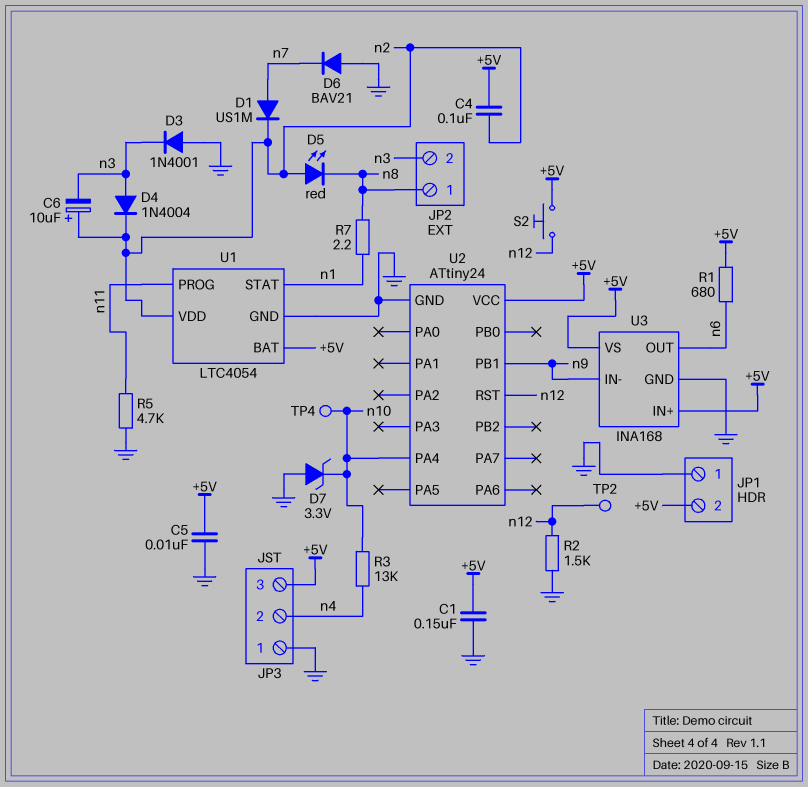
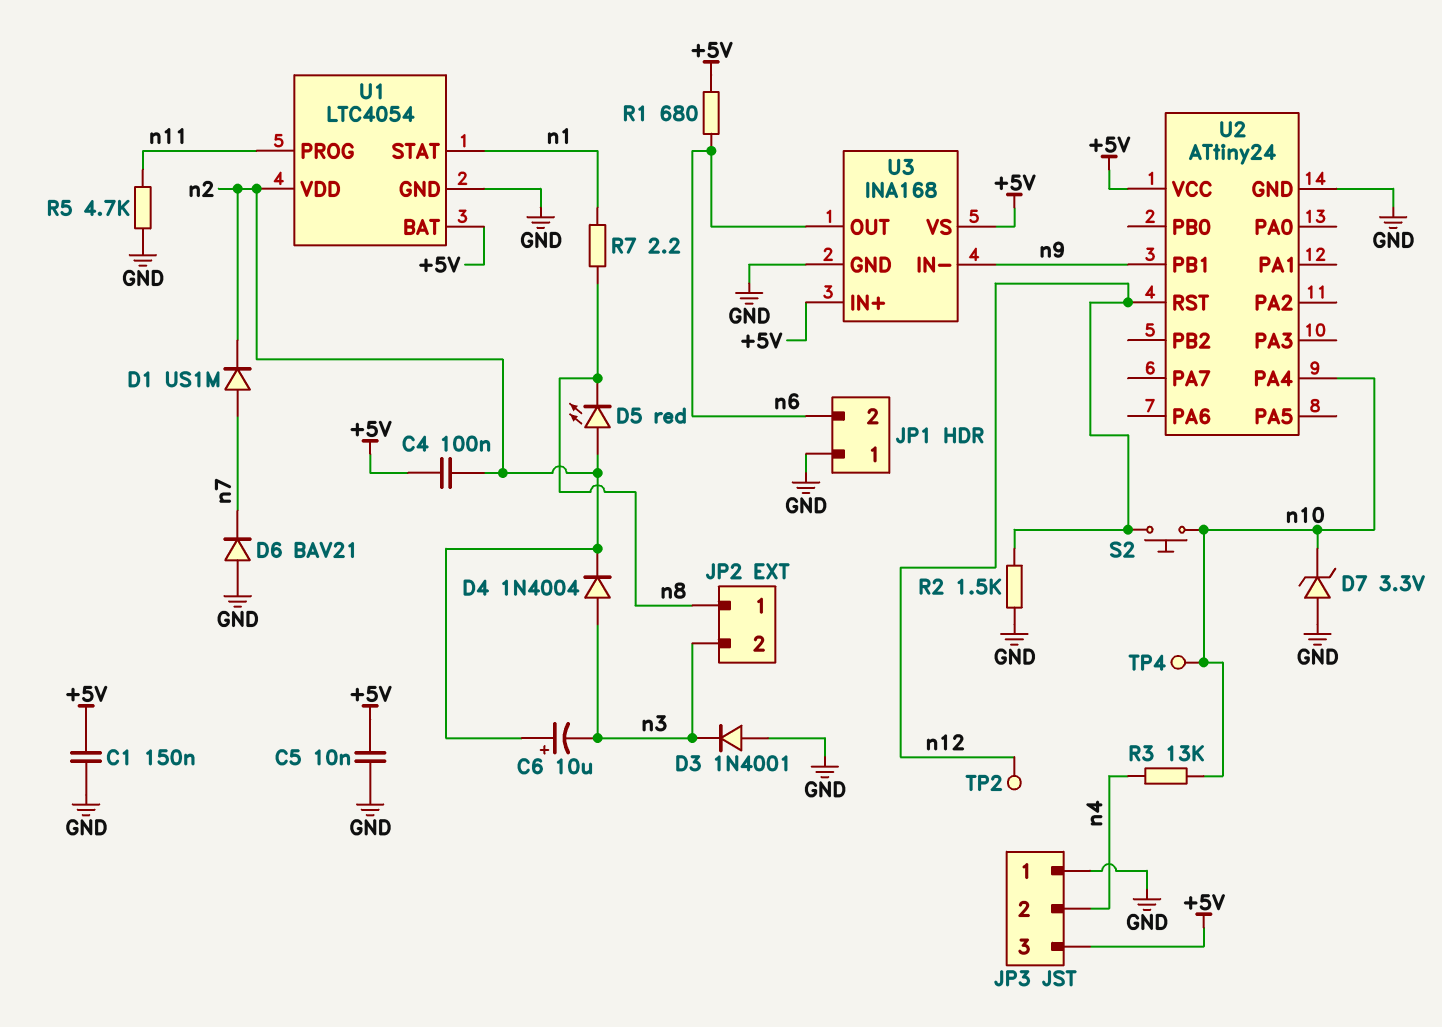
JP1 pin 2: +5V -> n6
S2: button (+5V, n12) -> button (n10, n12)

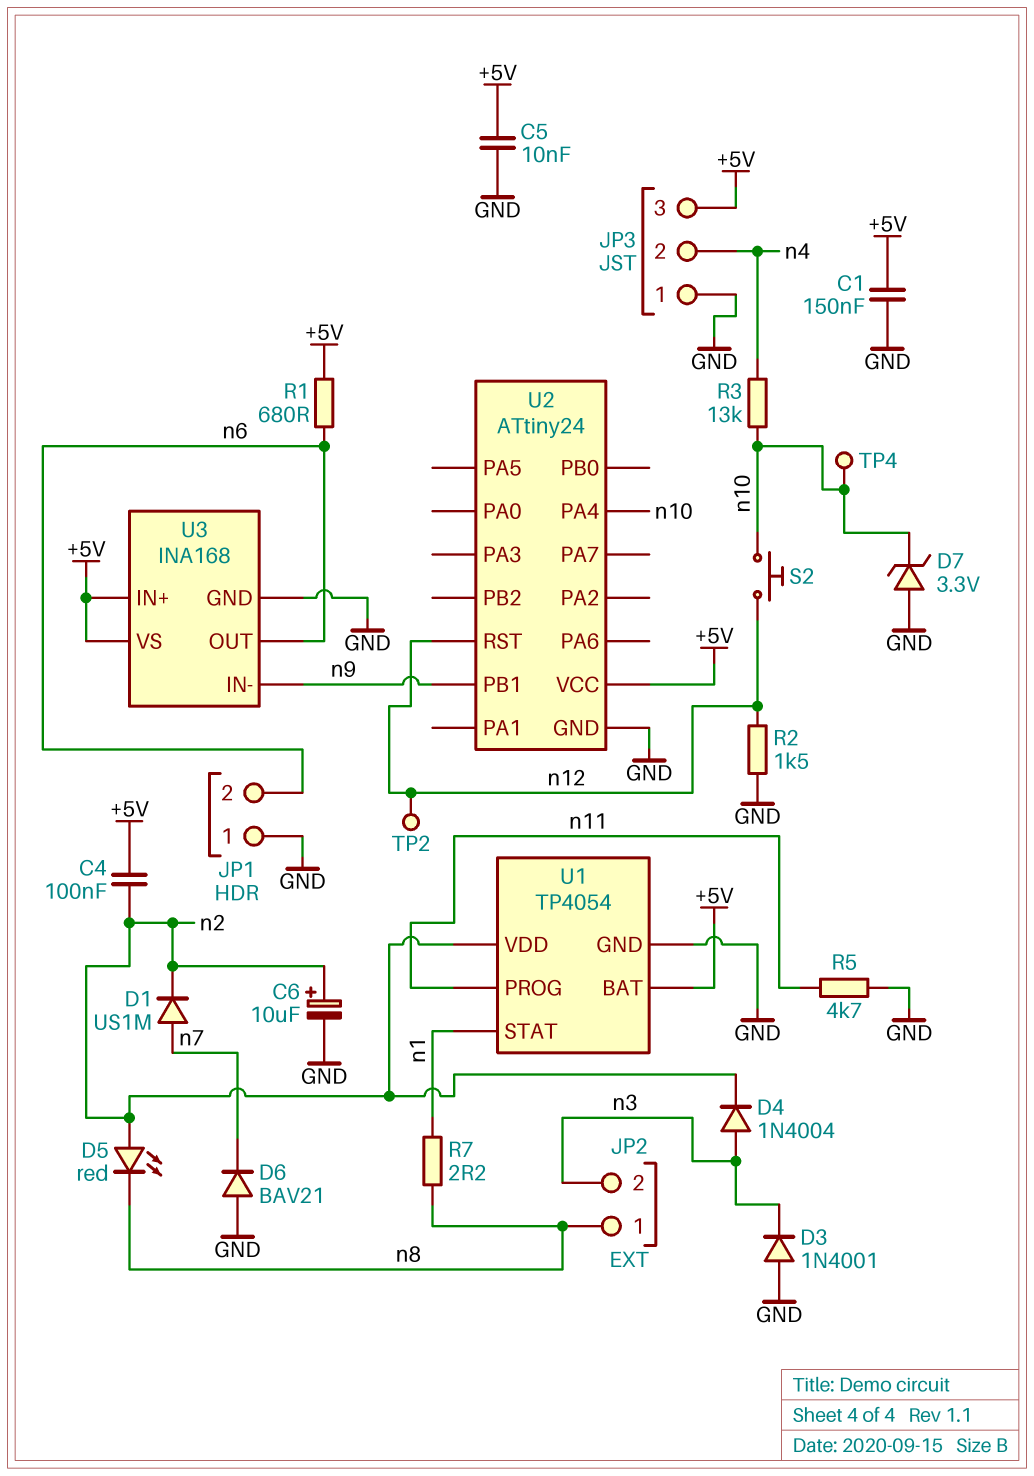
C6: 10uF (plus n2, minus n3) -> 10uF (plus n2, minus GND)
U1: LTC4054 -> TP4054

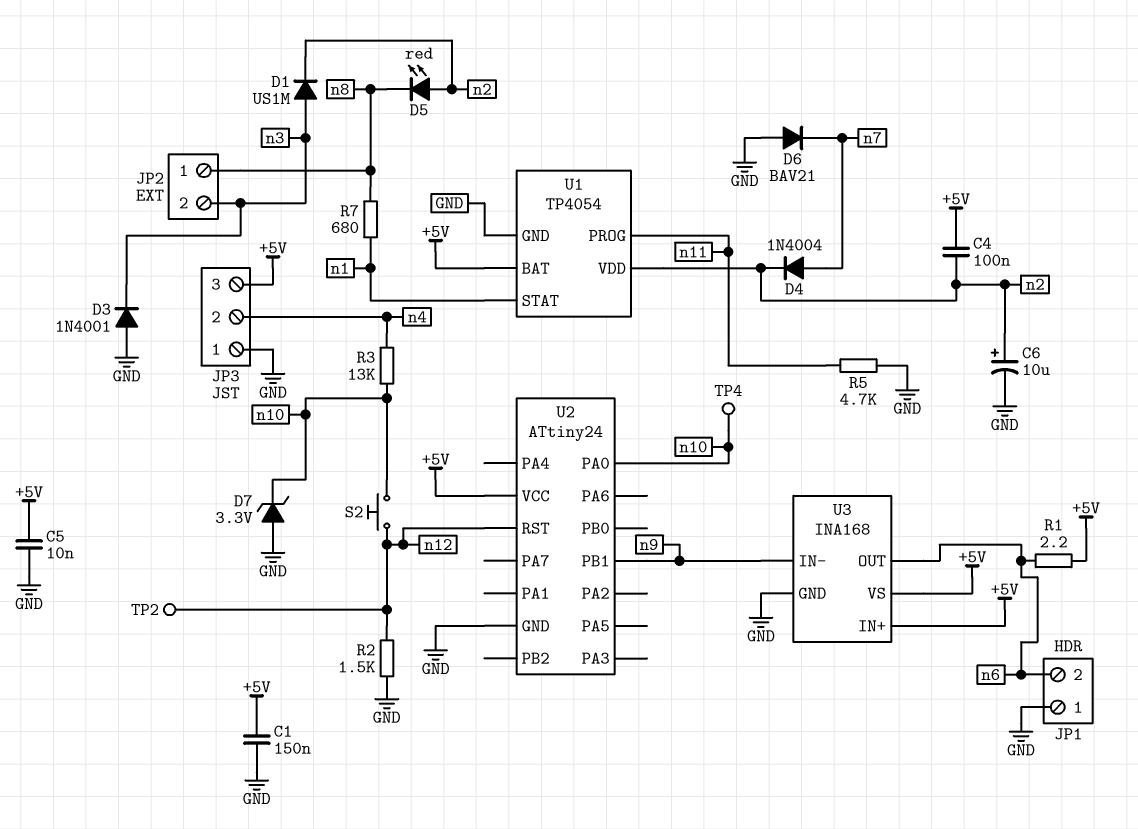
D1: diode US1M (A n7, K n2) -> diode US1M (A n3, K n2)
D4: diode 1N4004 (A n3, K n2) -> diode 1N4004 (A n7, K n2)
R1: 680 (+5V, n6) -> 2.2 (+5V, n6)
R7: 2.2 (n1, n8) -> 680 (n1, n8)
U2 pin PA0: none -> n10
U2 pin PA4: n10 -> none

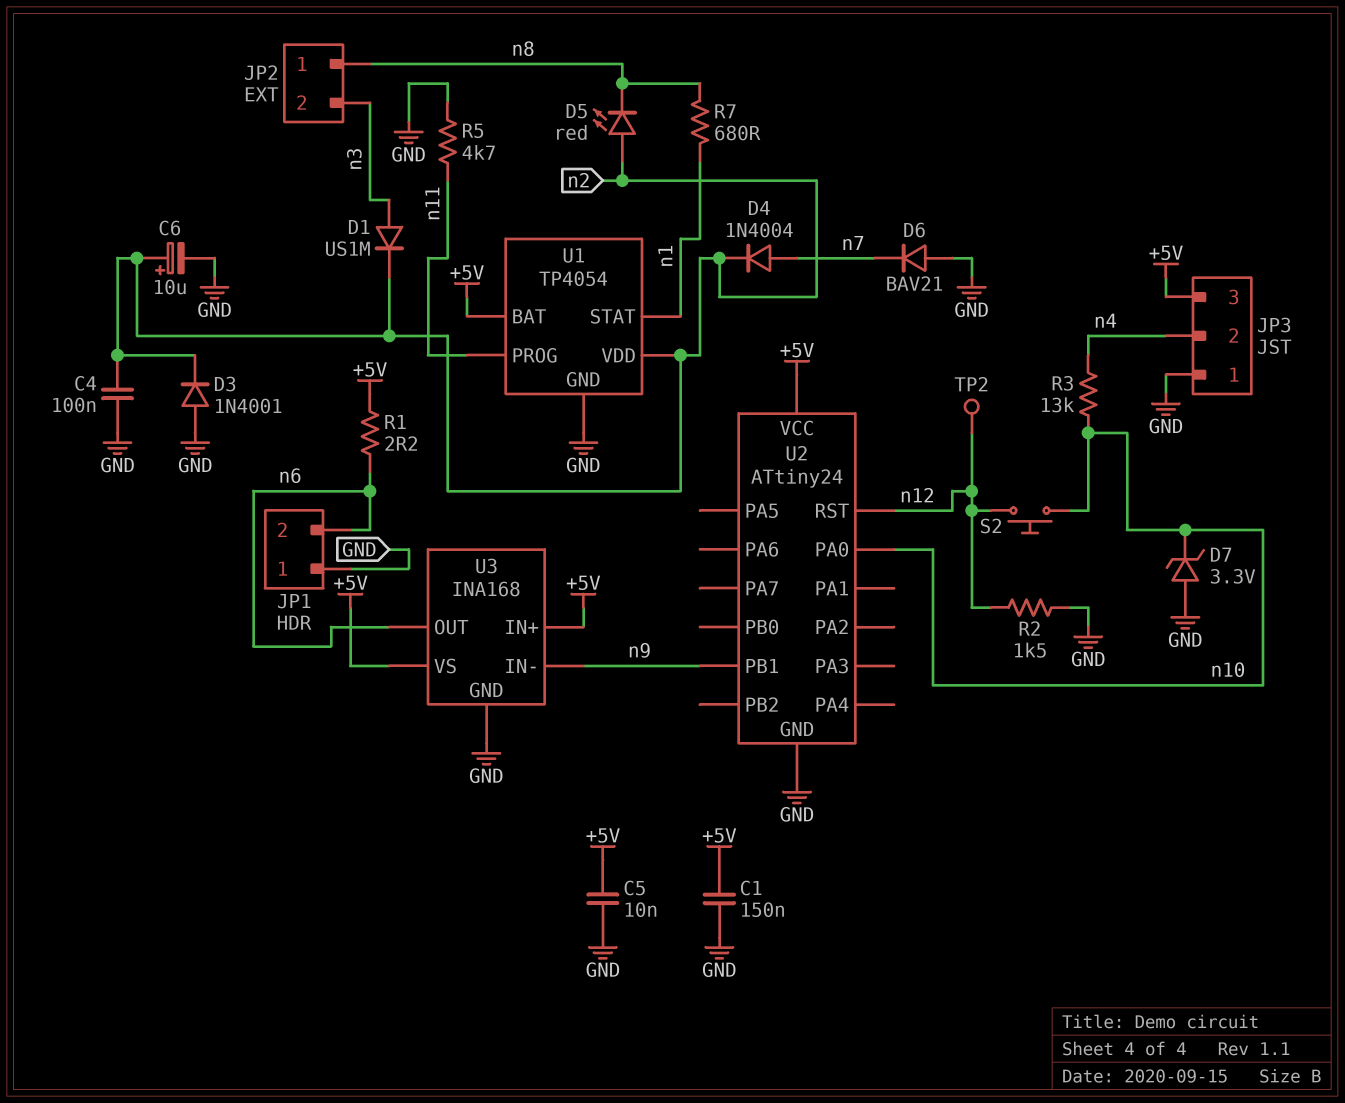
C4: 100nF (+5V, n2) -> 100nF (GND, n2)
D3: diode 1N4001 (A GND, K n3) -> diode 1N4001 (A GND, K n2)
TP4: test point (n10) -> none

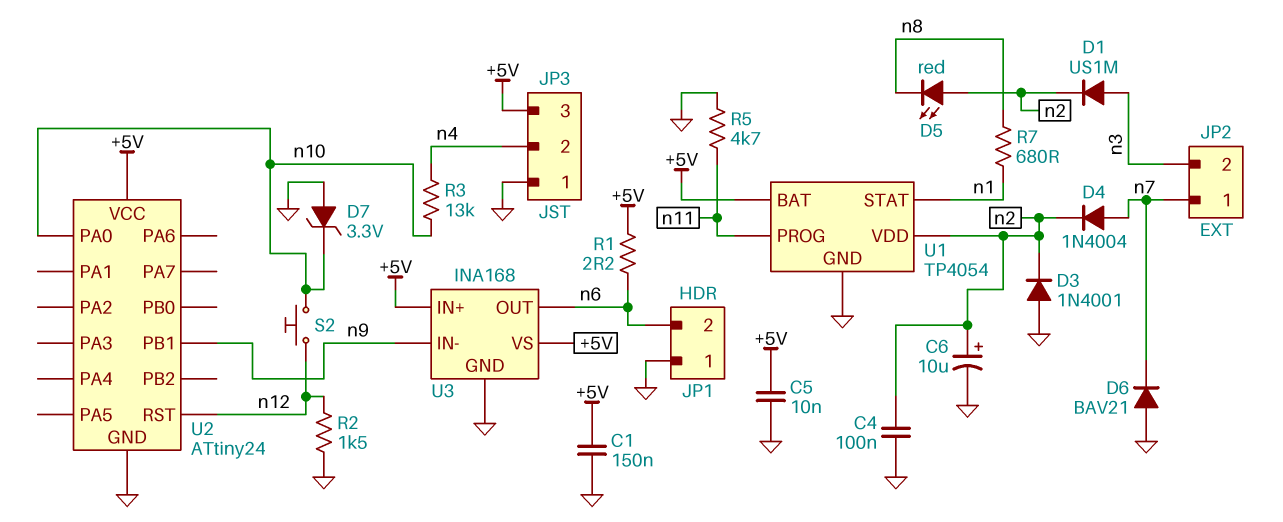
JP2 pin 1: n8 -> n7
TP2: test point (n12) -> none

